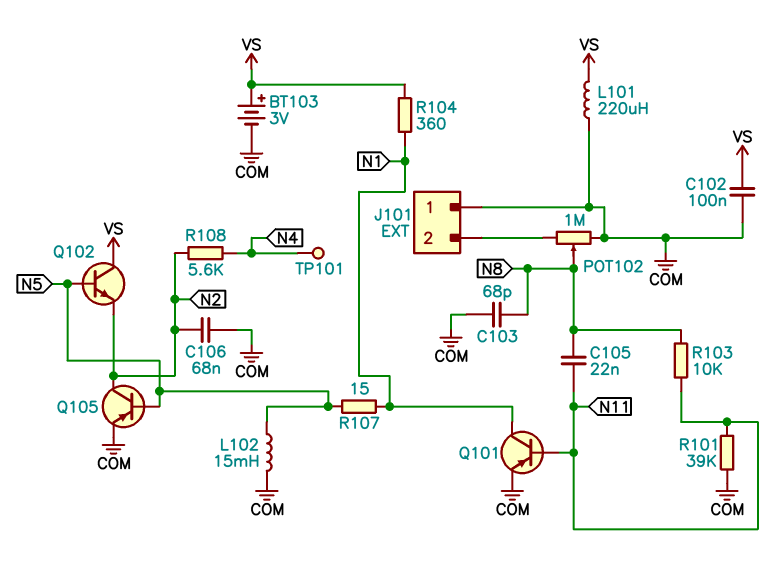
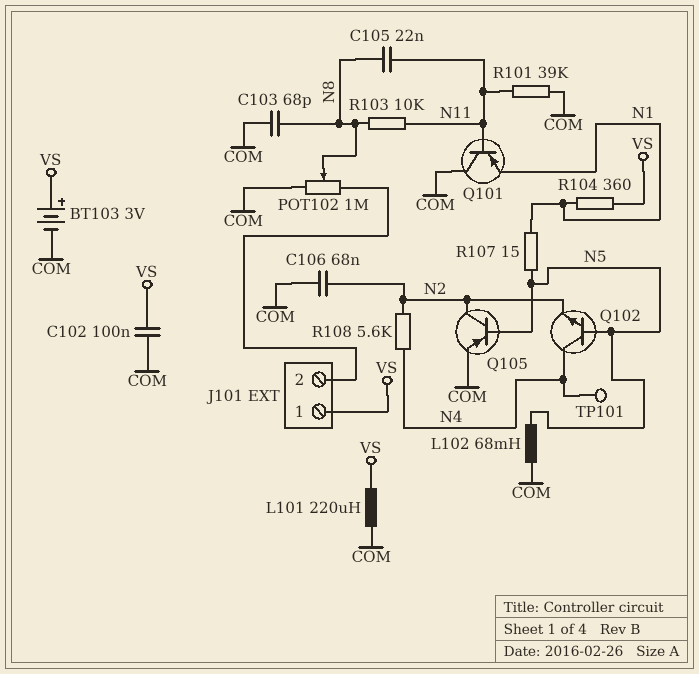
J101 pin 1: COM -> VS
L102: 15mH (COM, N5) -> 68mH (COM, N5)
Q101: PNP (B N11, C N1, E COM) -> PNP (B N11, C COM, E N1)
Q102: NPN (B N5, C VS, E N2) -> NPN (B N5, C N4, E N2)

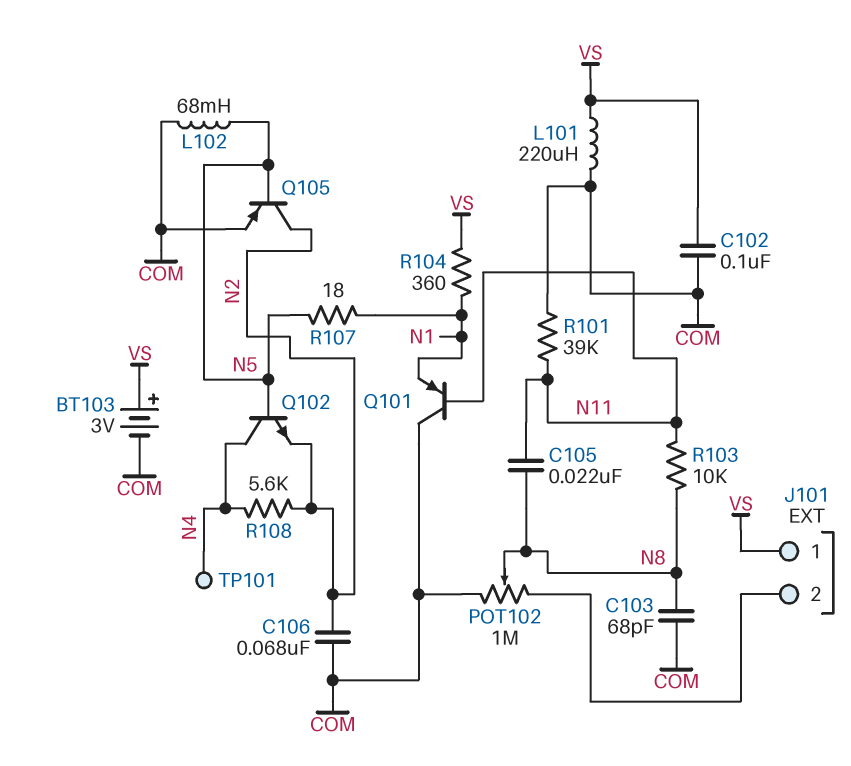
R107: 15 (N1, N5) -> 18 (N1, N5)

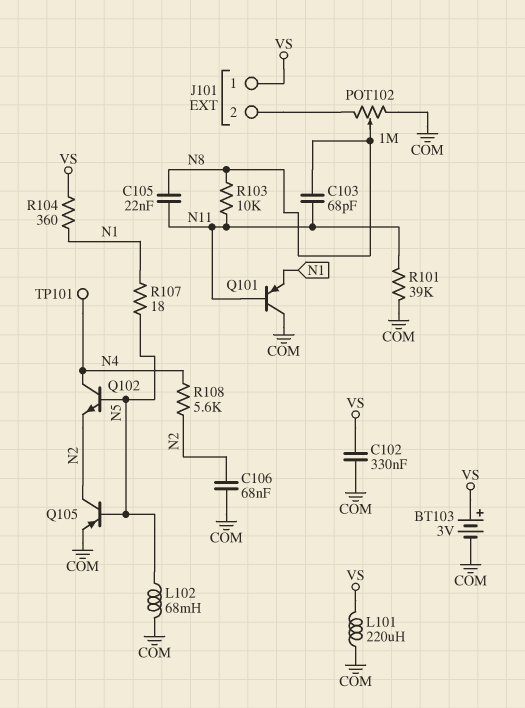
C102: 100nF (COM, VS) -> 330nF (COM, VS)
C103: 68pF (COM, N8) -> 68pF (N8, N11)

